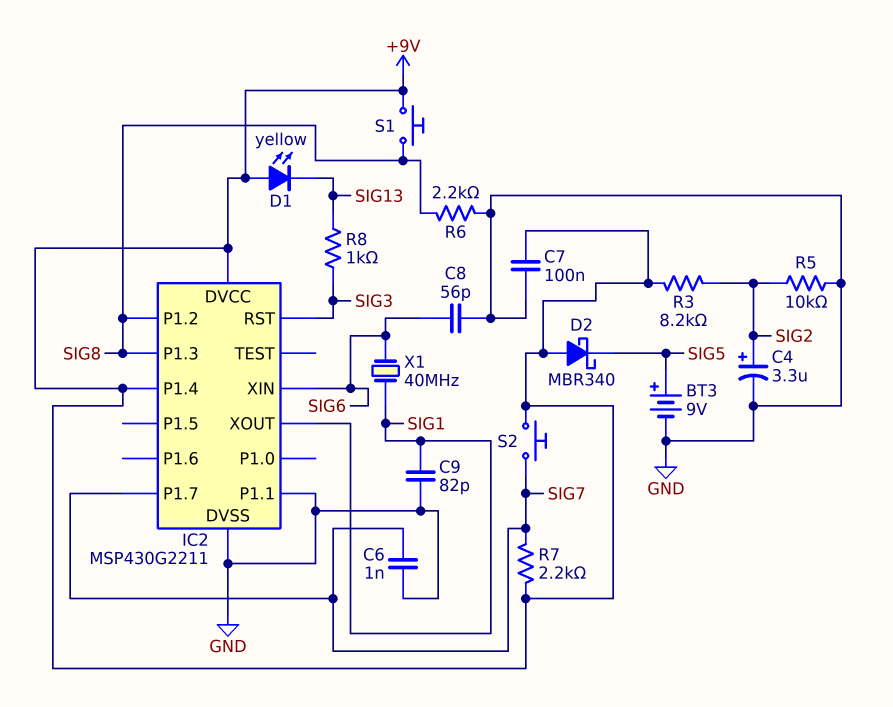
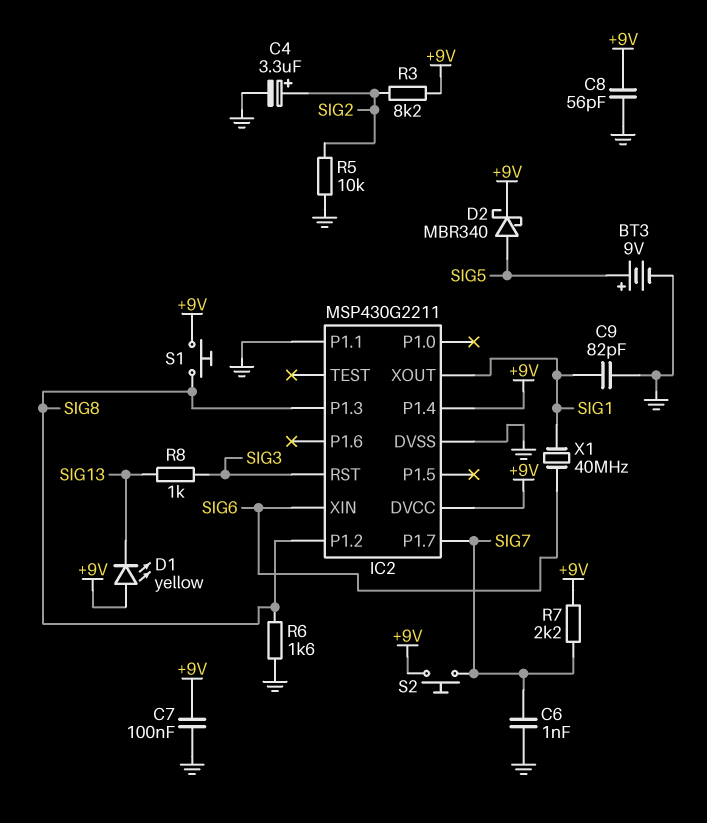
C8: 56pF (GND, SIG6) -> 56pF (+9V, GND)
D2: schottky MBR340 (A +9V, K SIG5) -> schottky MBR340 (A SIG5, K +9V)
R6: 2.2k (GND, SIG8) -> 1.6k (GND, SIG8)

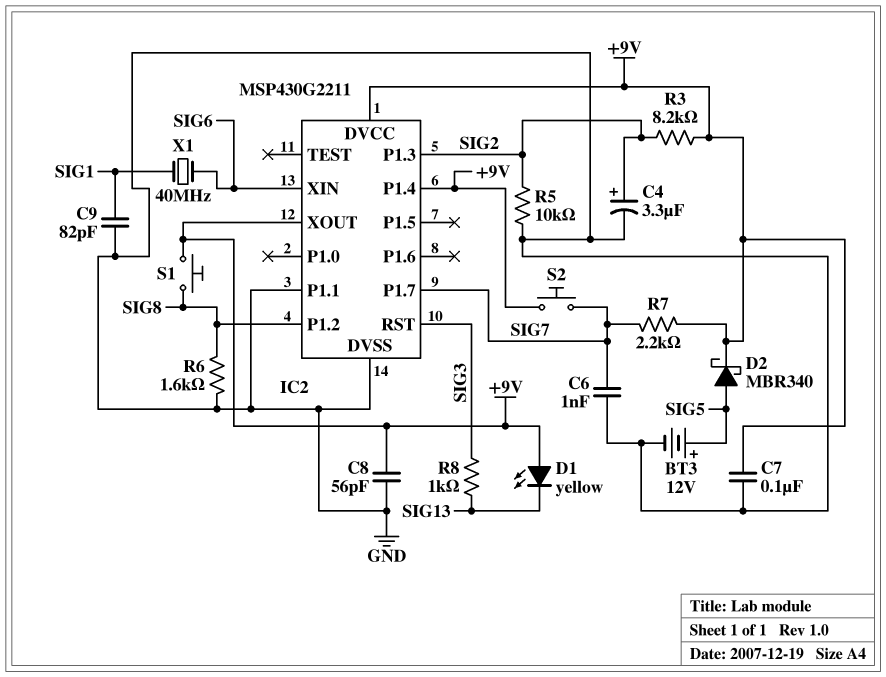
BT3: 9V (plus SIG5, minus GND) -> 12V (plus SIG5, minus GND)
IC2 pin P1.3: SIG8 -> SIG2
IC2 pin XOUT: SIG1 -> +9V

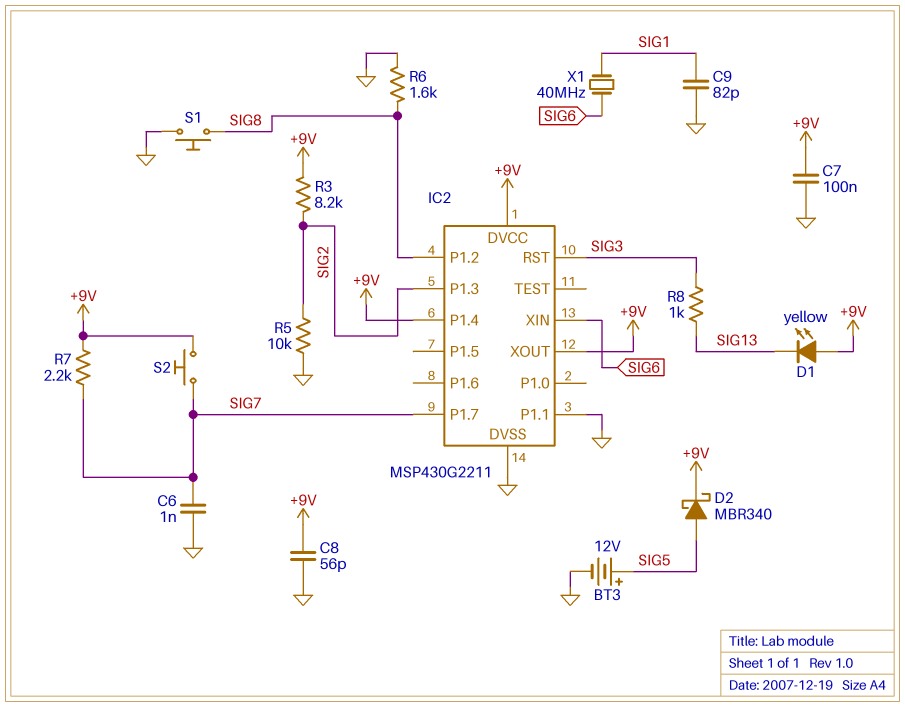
C4: 3.3uF (plus SIG2, minus GND) -> none
S1: button (+9V, SIG8) -> button (GND, SIG8)

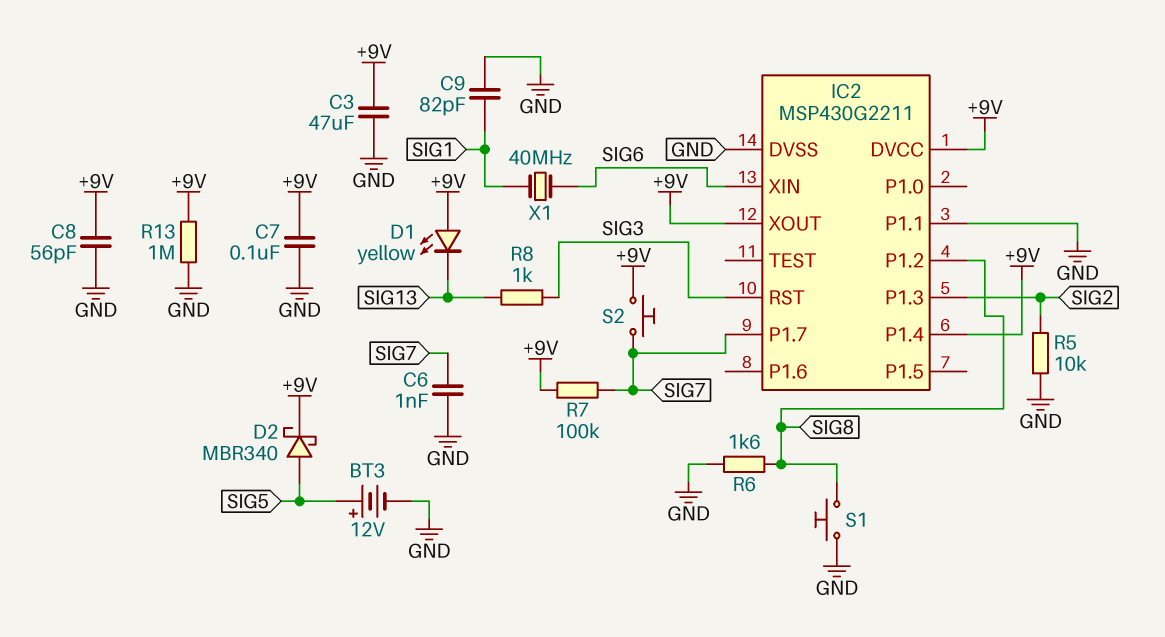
C3: none -> 47uF (+9V, GND)
R3: 8.2k (+9V, SIG2) -> none
R7: 2.2k (+9V, SIG7) -> 100k (+9V, SIG7)
R13: none -> 1M (+9V, GND)

